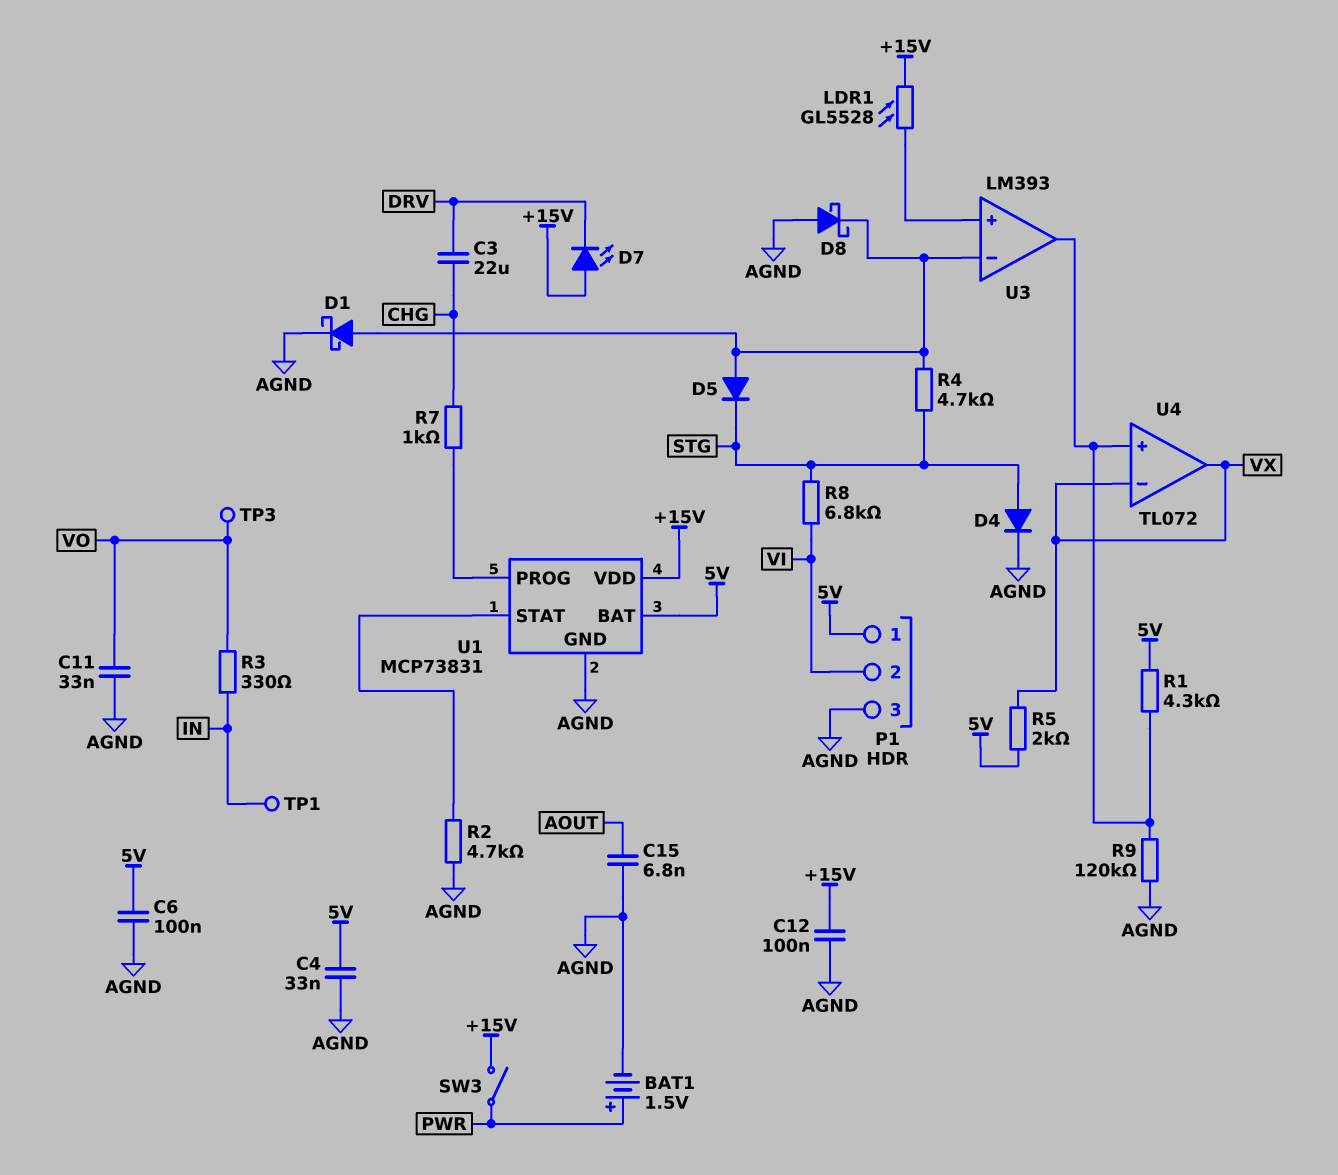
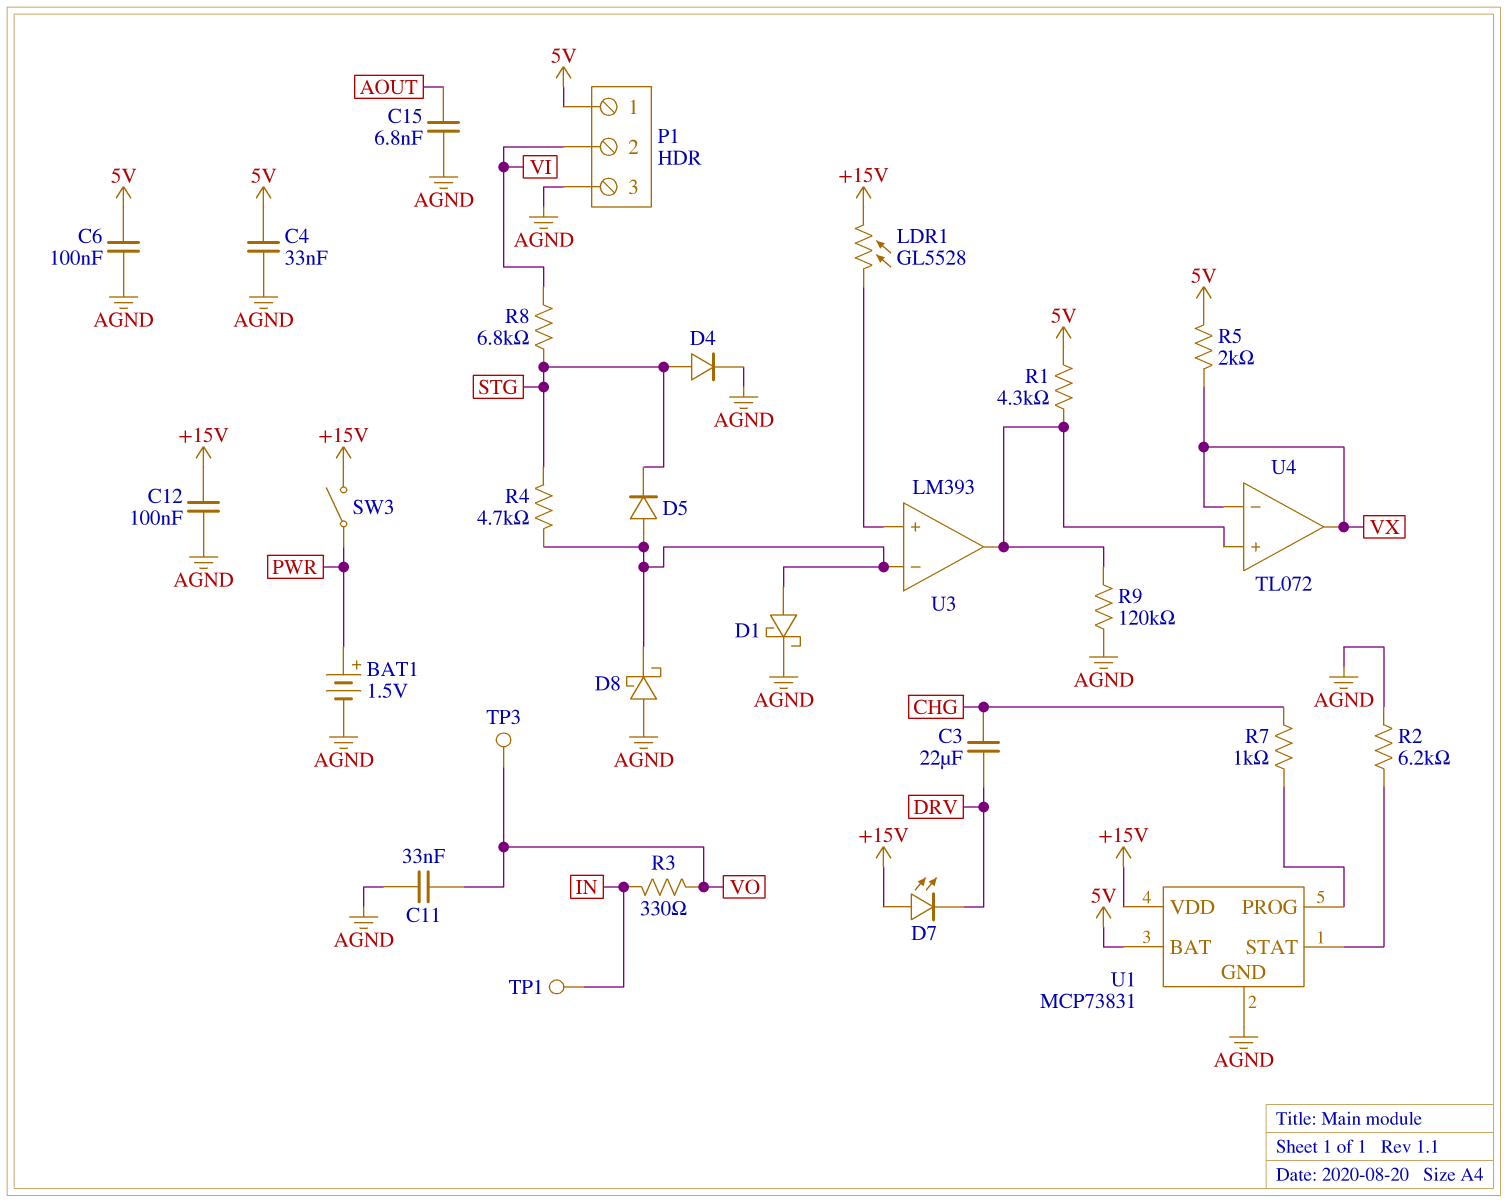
R2: 4.7k (AGND, U1/STAT) -> 6.2k (AGND, U1/STAT)

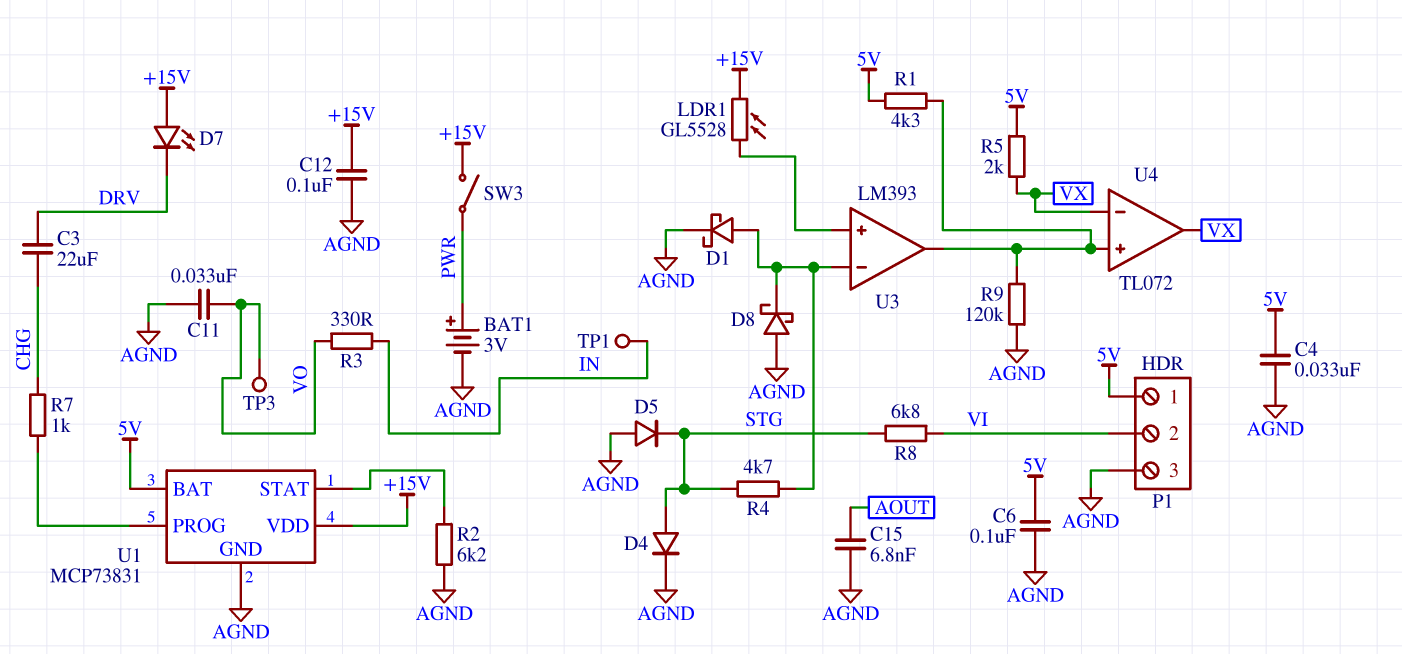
BAT1: 1.5V (plus PWR, minus AGND) -> 3V (plus PWR, minus AGND)
D5: diode (A U3/in-, K STG) -> diode (A AGND, K STG)

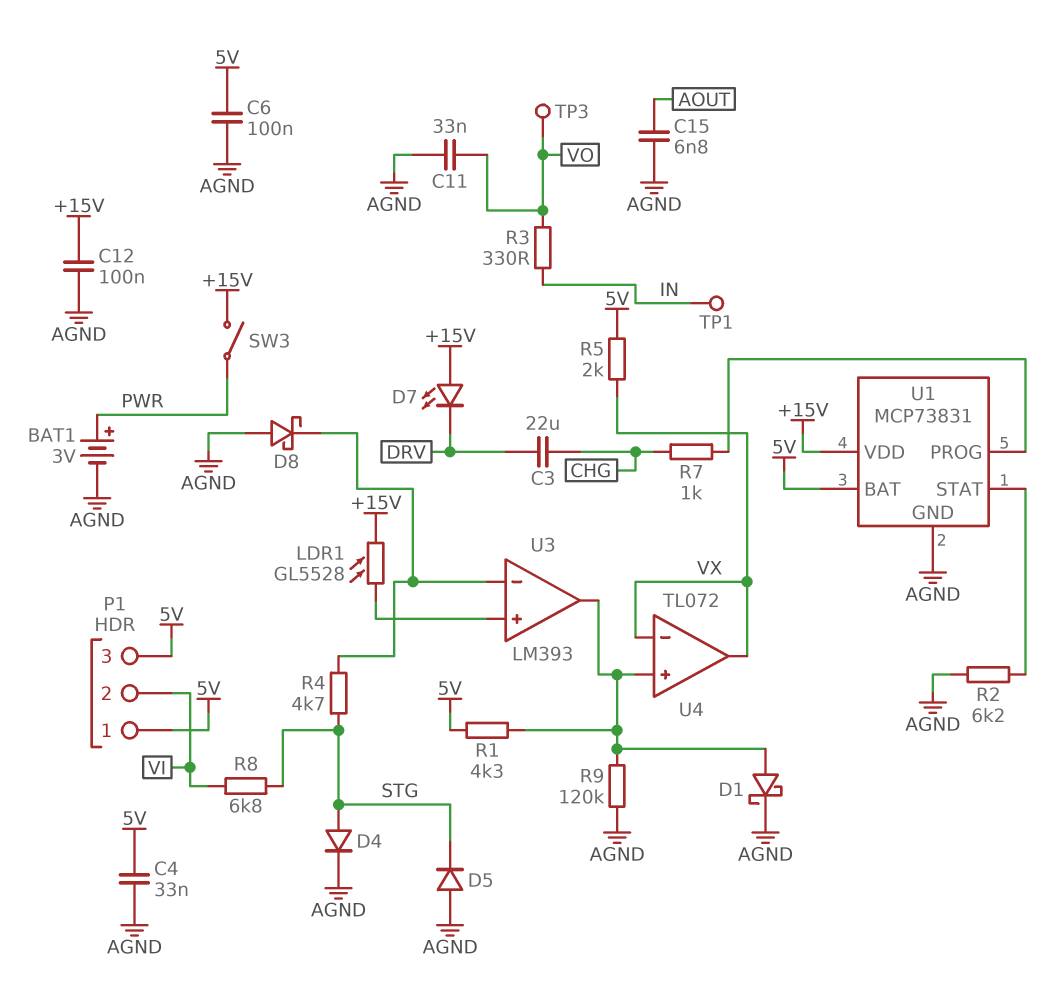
D1: schottky (A U3/in-, K AGND) -> schottky (A U3/out, K AGND)
P1 pin 3: AGND -> 5V

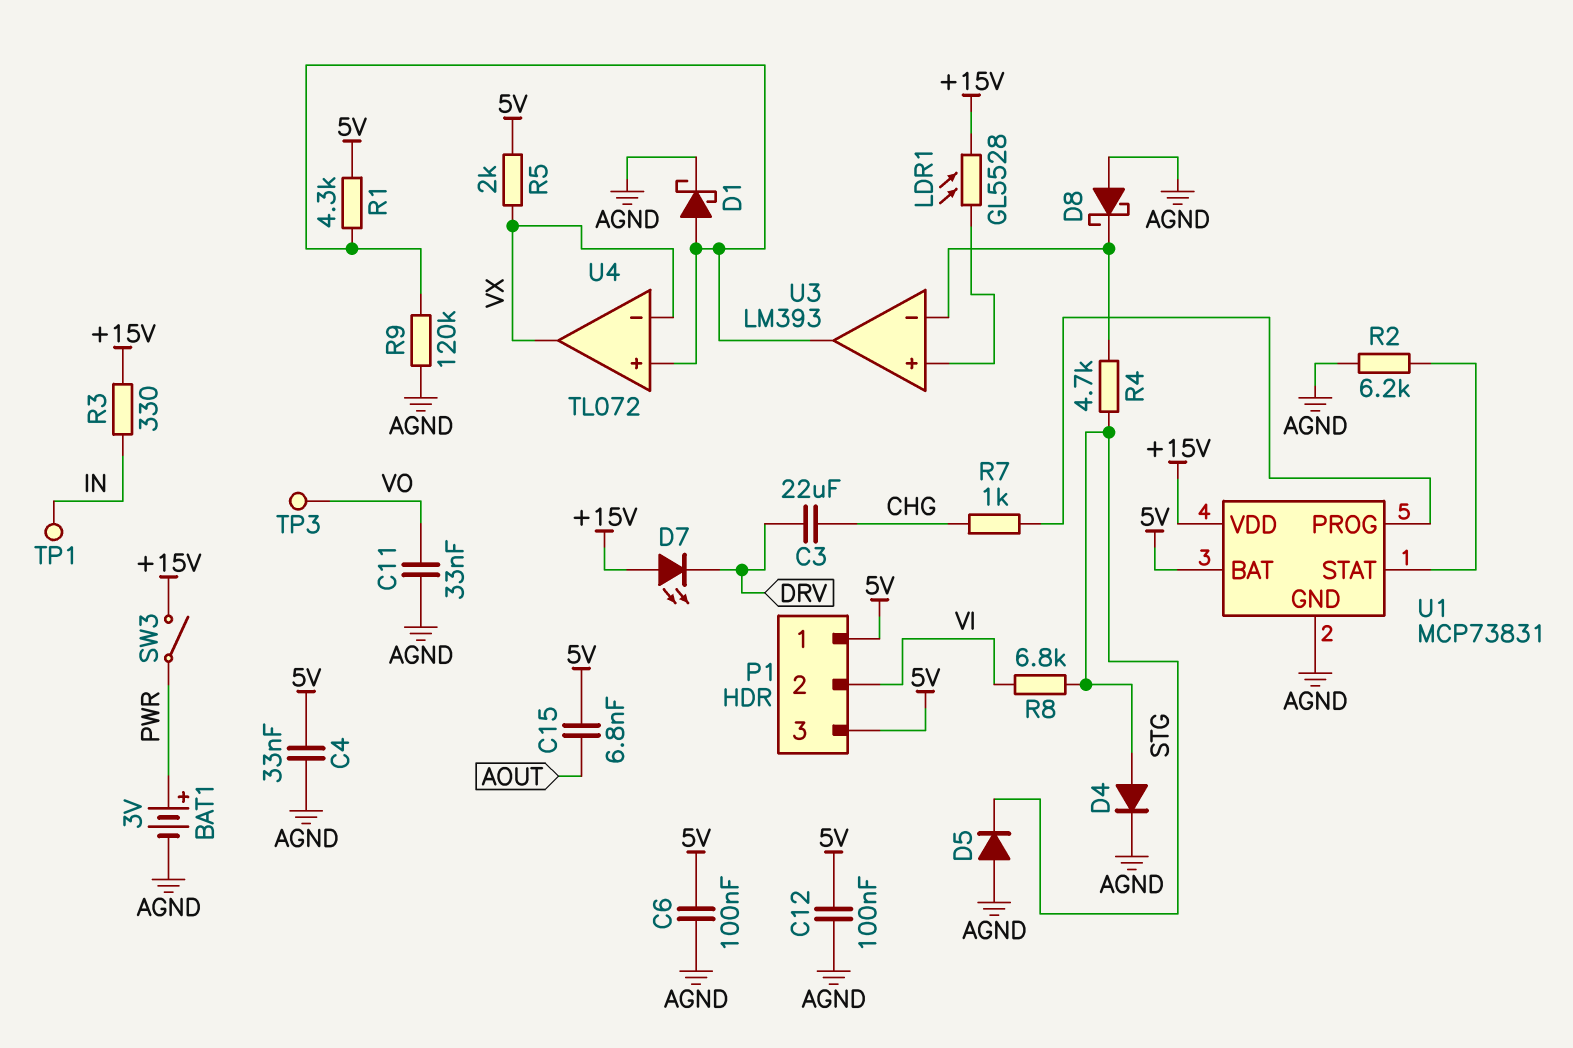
C12: 100nF (+15V, AGND) -> 100nF (5V, AGND)
C15: 6.8nF (AGND, AOUT) -> 6.8nF (5V, AOUT)
R3: 330 (IN, VO) -> 330 (+15V, IN)

